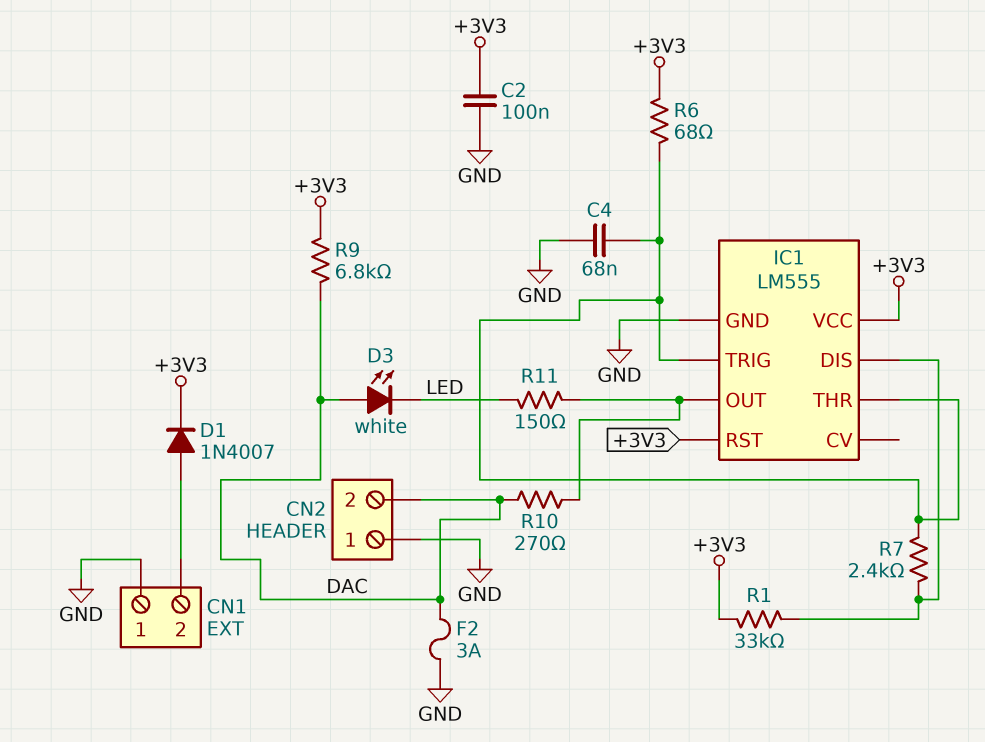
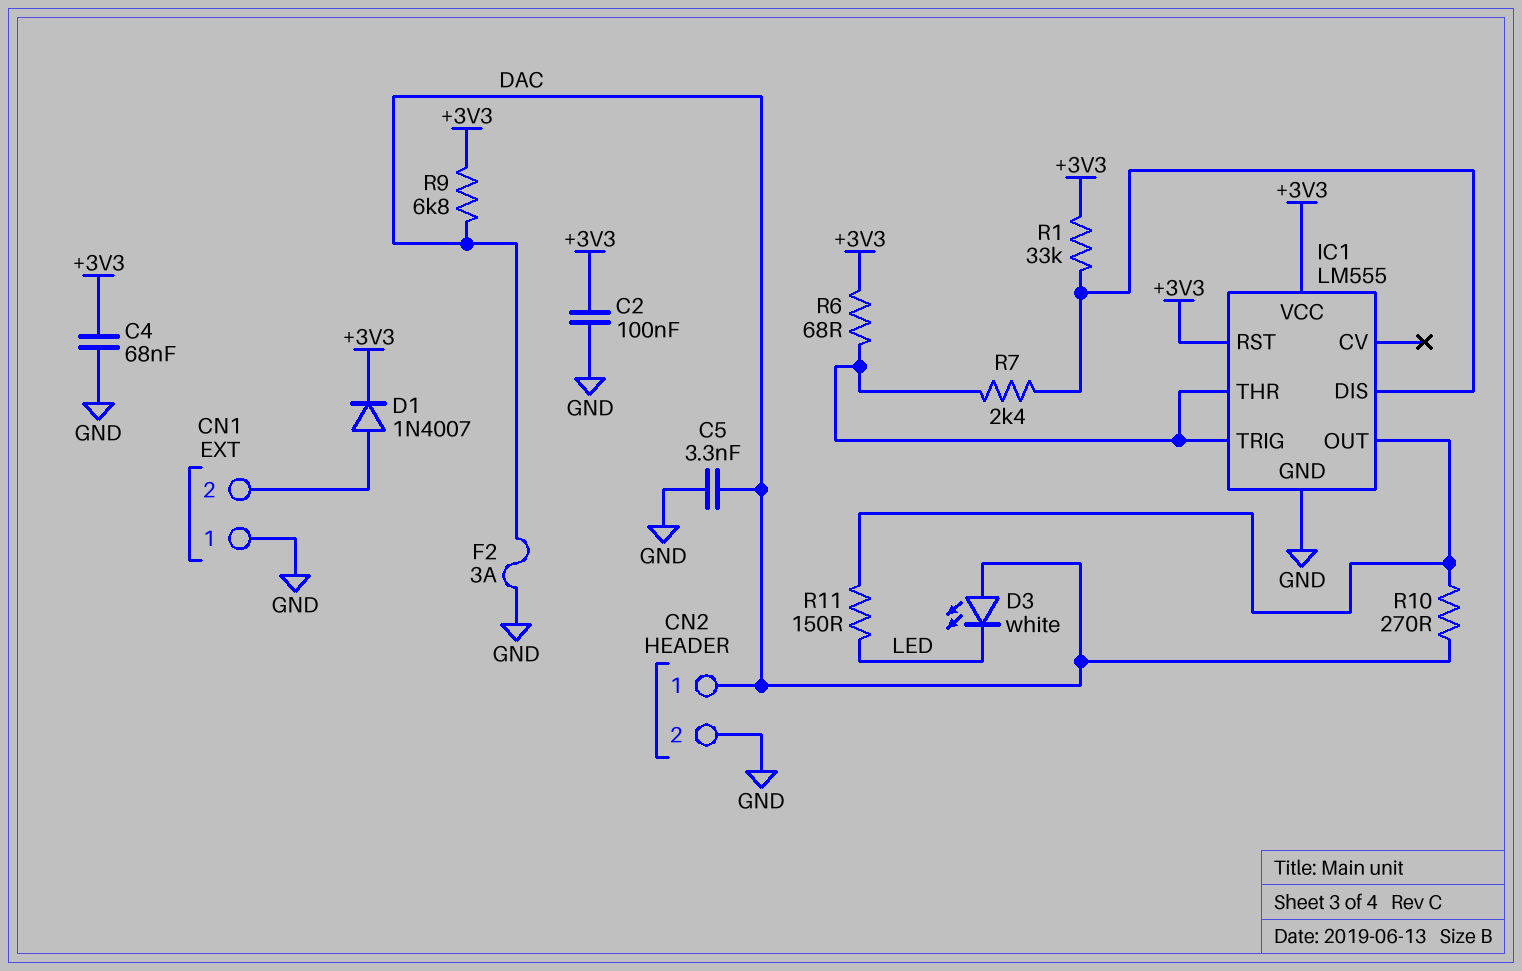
C4: 68nF (GND, IC1/THR) -> 68nF (+3V3, GND)
C5: none -> 3.3nF (DAC, GND)
CN2 pin 1: GND -> DAC
CN2 pin 2: DAC -> GND

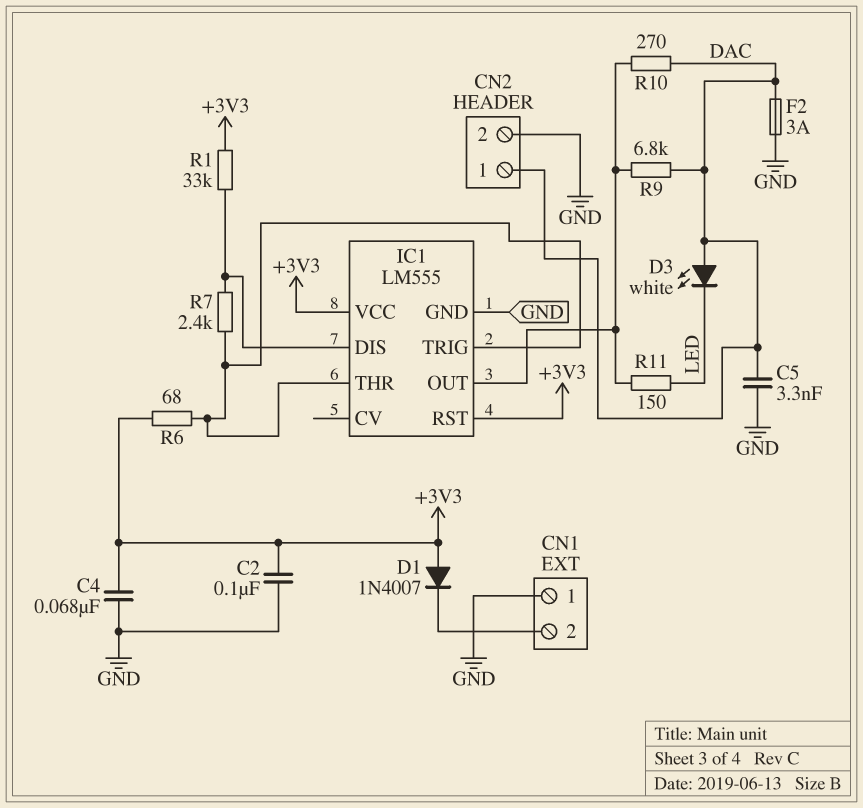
D1: diode 1N4007 (A CN1/2, K +3V3) -> diode 1N4007 (A +3V3, K CN1/2)
R9: 6.8k (+3V3, DAC) -> 6.8k (DAC, IC1/OUT)

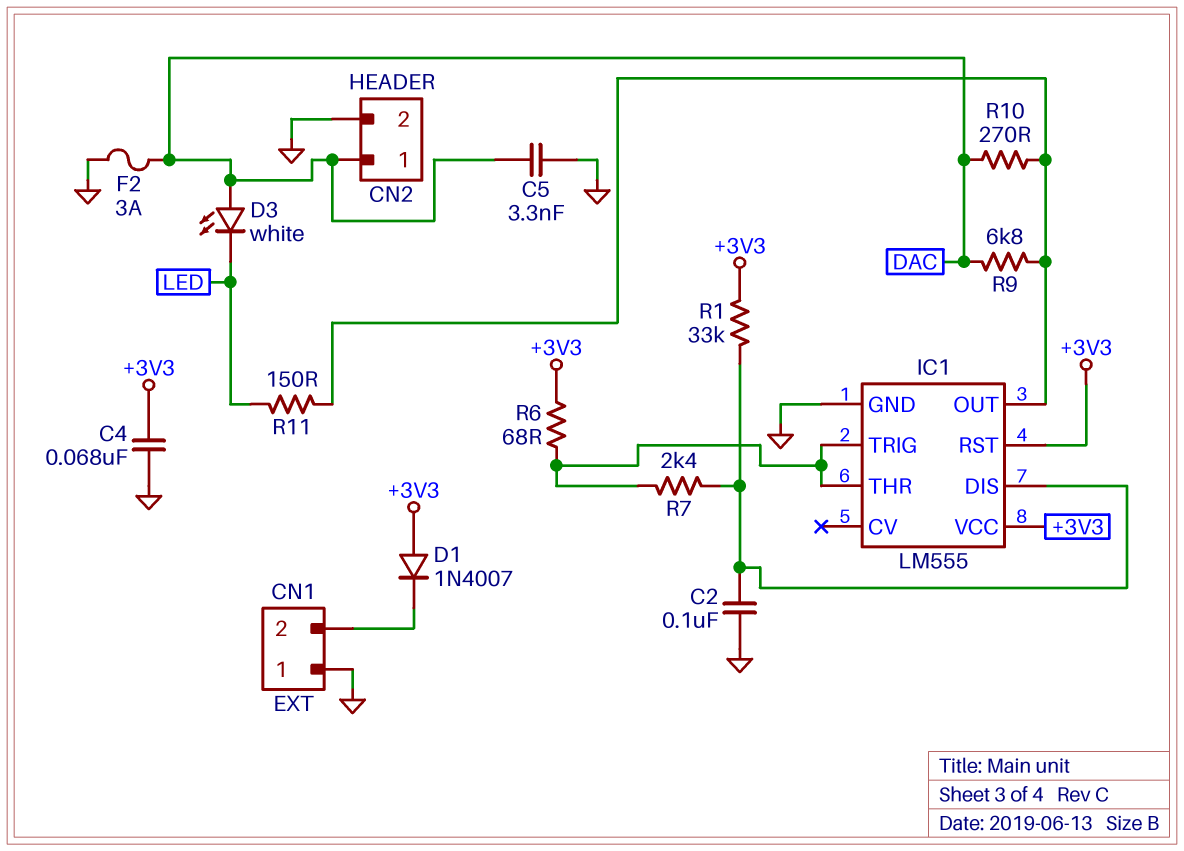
C2: 100nF (+3V3, GND) -> 100nF (GND, IC1/DIS)

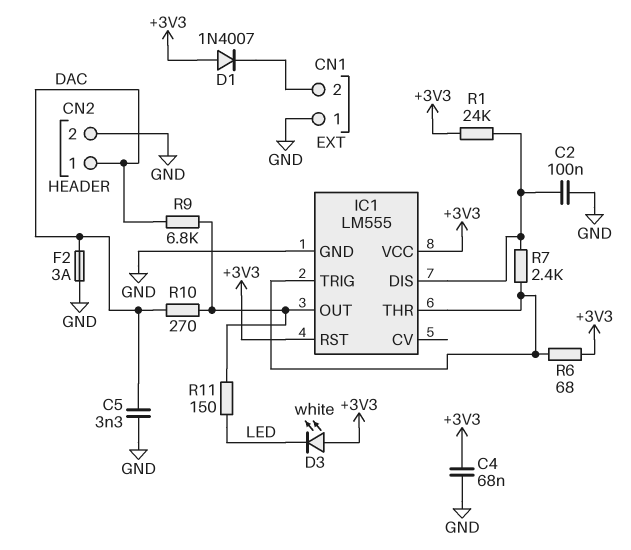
D3: LED white (A DAC, K LED) -> LED white (A +3V3, K LED)
R1: 33k (+3V3, IC1/DIS) -> 24k (+3V3, IC1/DIS)

